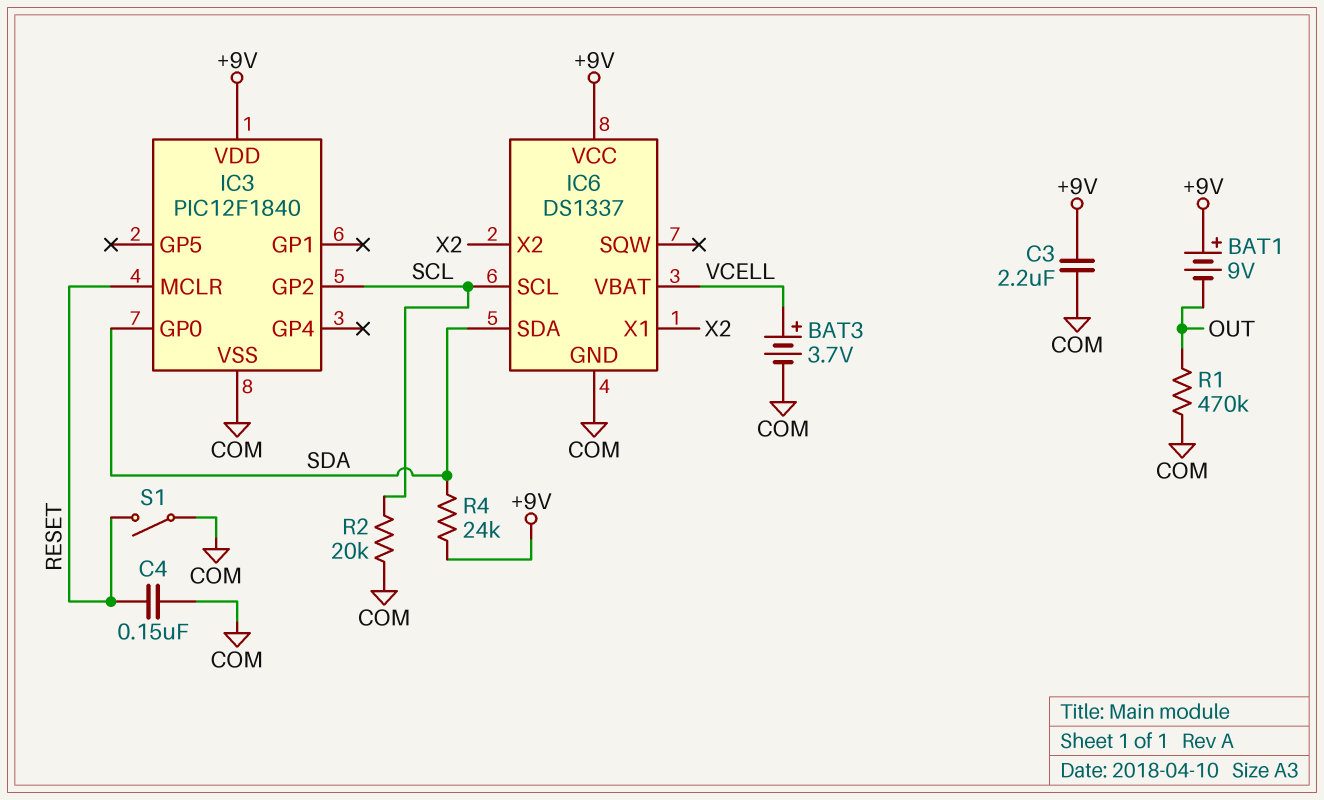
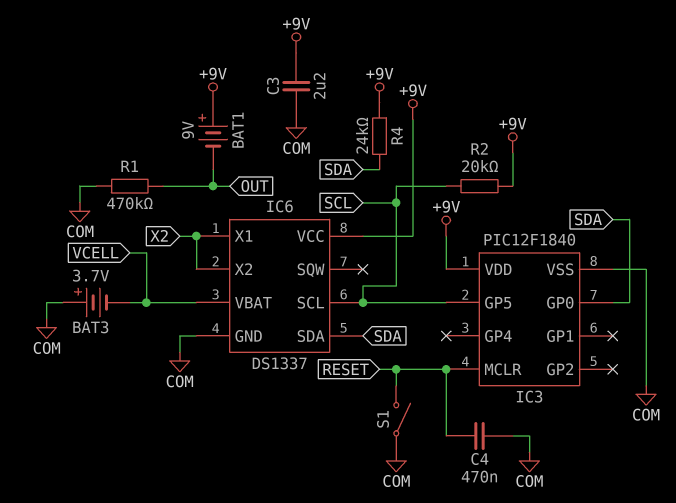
BAT3: 3.7V (plus VCELL, minus COM) -> 3.7V (plus COM, minus VCELL)
C4: 150nF (COM, RESET) -> 470nF (COM, RESET)
IC3 pin GP2: SCL -> none
IC3 pin GP5: none -> SCL
R2: 20k (COM, SCL) -> 20k (+9V, SCL)

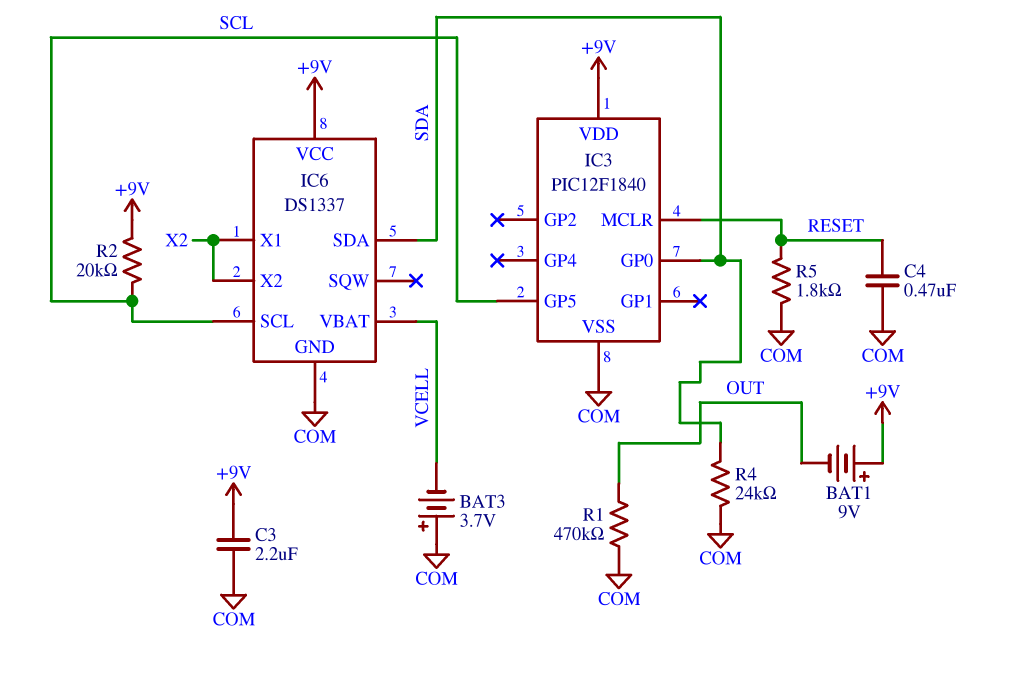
R4: 24k (+9V, SDA) -> 24k (COM, SDA)
R5: none -> 1.8k (COM, RESET)
S1: switch (COM, RESET) -> none

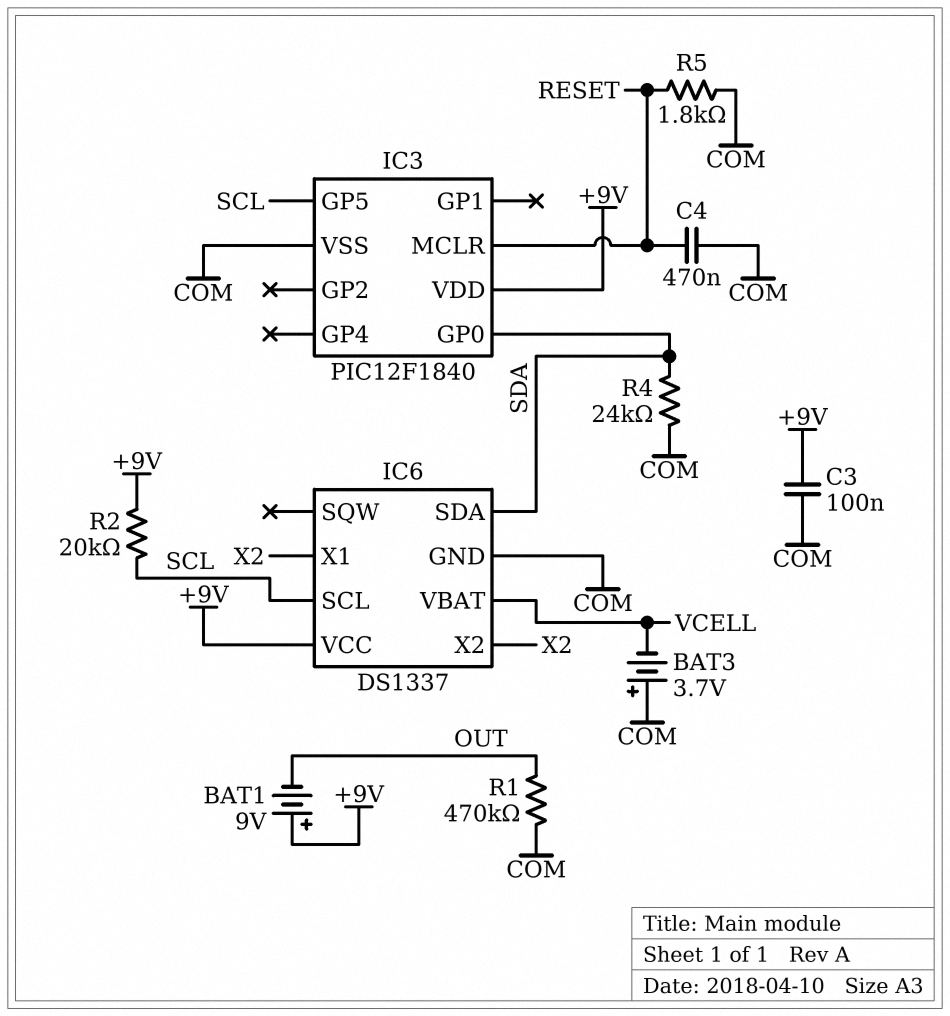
C3: 2.2uF (+9V, COM) -> 100nF (+9V, COM)

